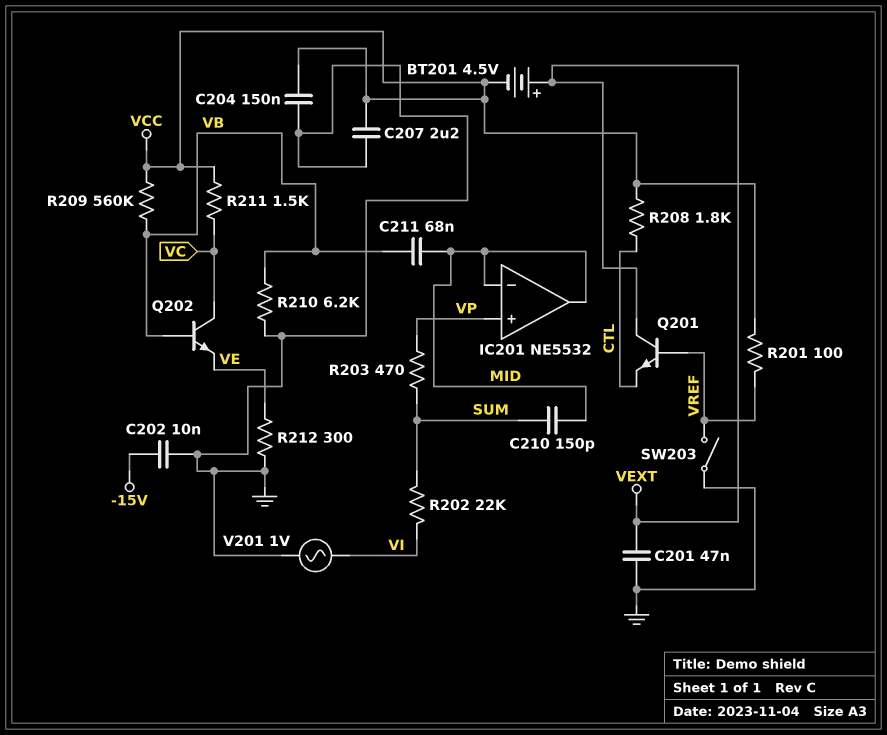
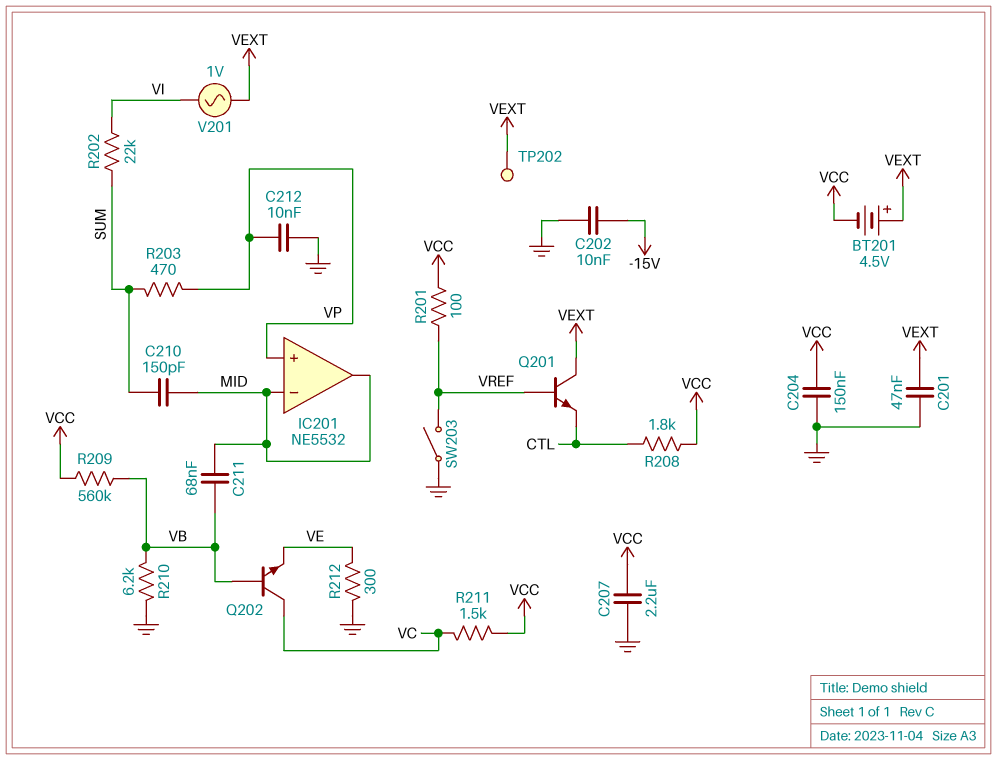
C212: none -> 10nF (GND, VP)
TP202: none -> test point (VEXT)
V201: AC 1V (GND, VI) -> AC 1V (VEXT, VI)

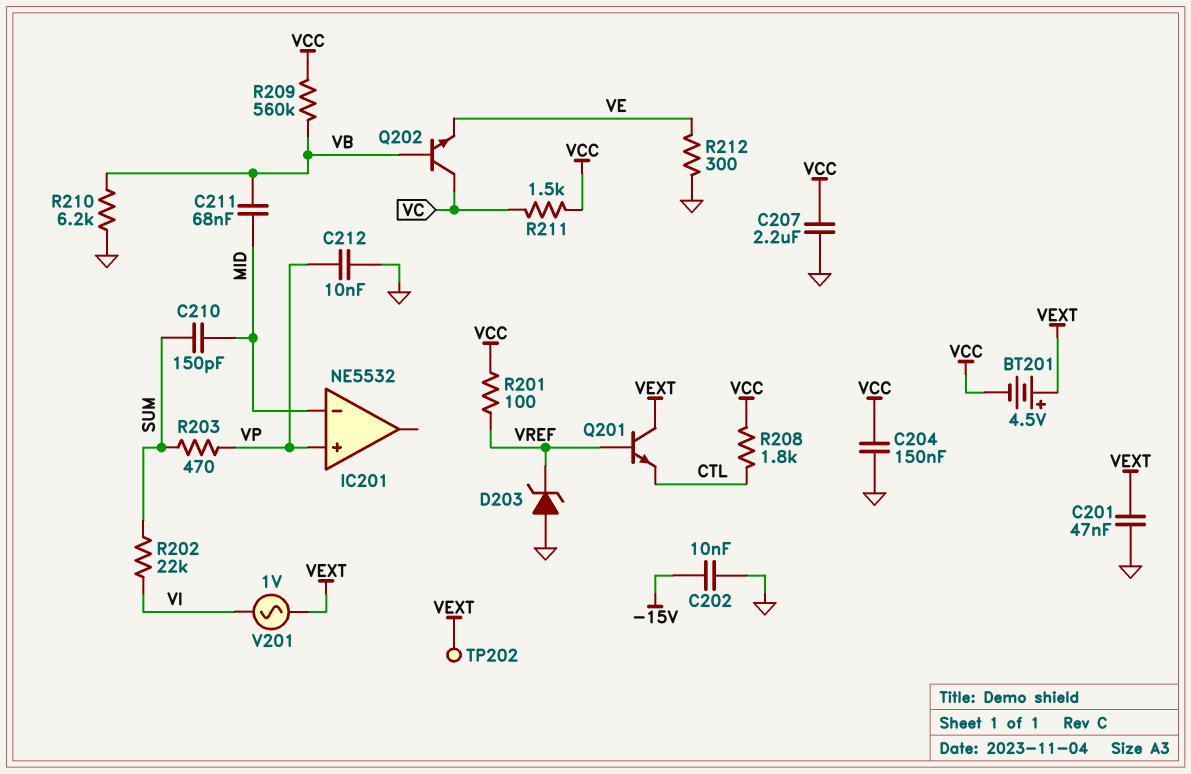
D203: none -> zener (A GND, K VREF)
IC201 pin out: MID -> none
SW203: switch (GND, VREF) -> none

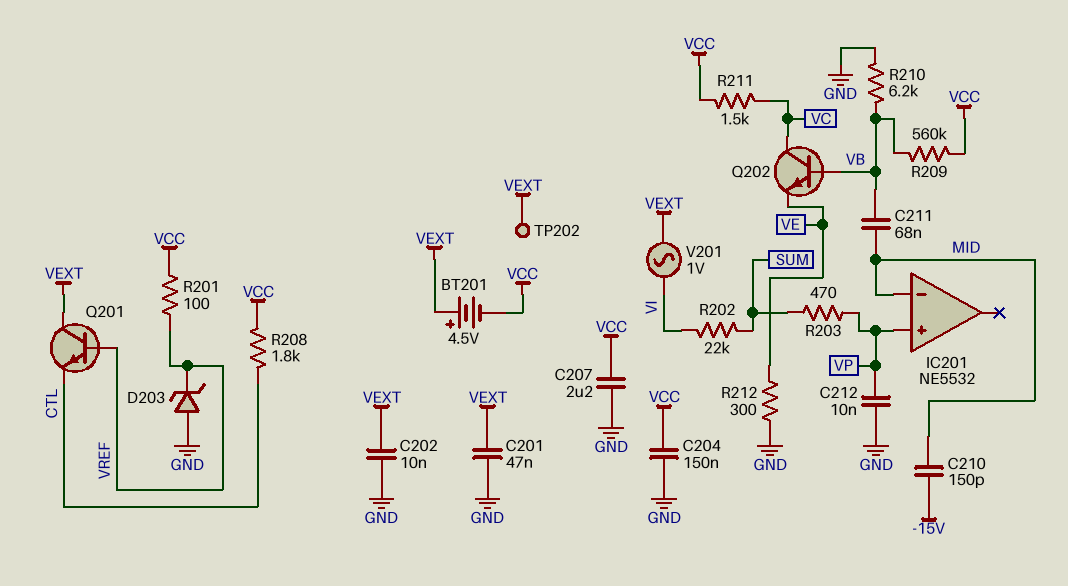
C202: 10nF (-15V, GND) -> 10nF (GND, VEXT)
C210: 150pF (MID, SUM) -> 150pF (-15V, MID)

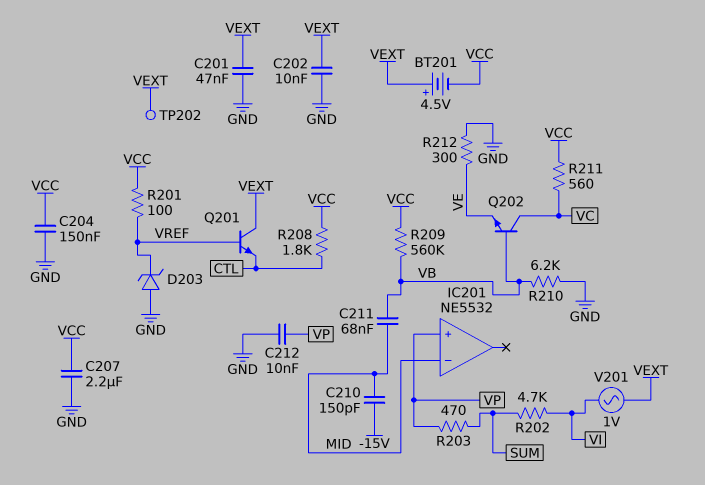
R202: 22k (SUM, VI) -> 4.7k (SUM, VI)
R211: 1.5k (VC, VCC) -> 560 (VC, VCC)

